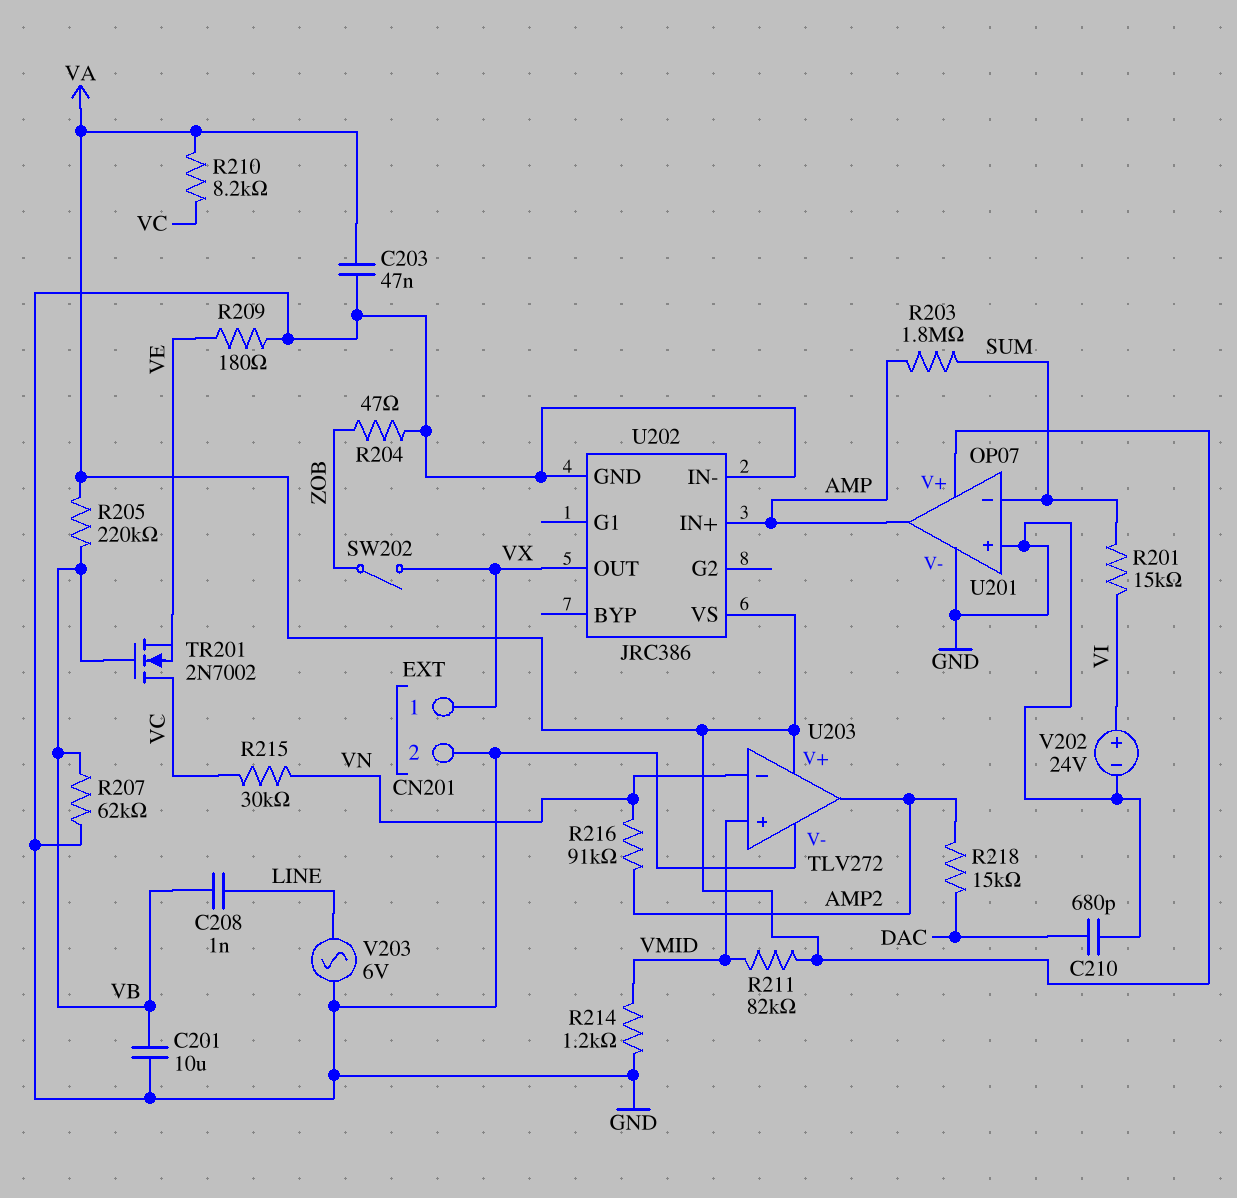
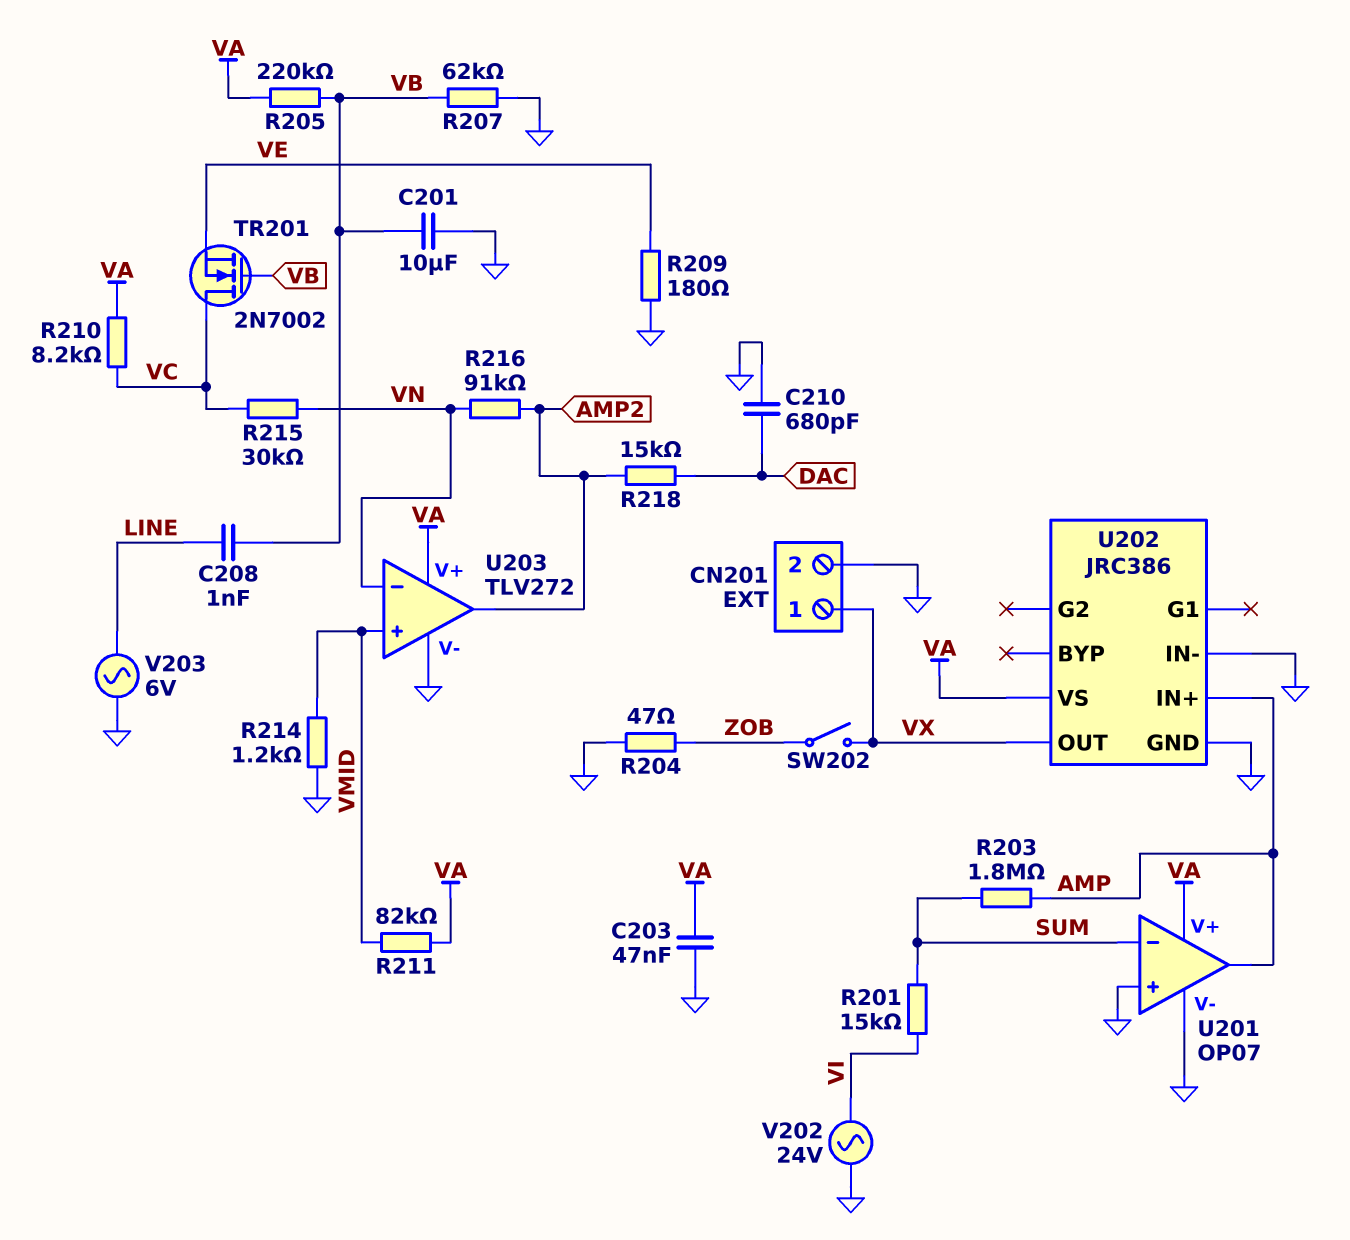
V202: 24V (plus VI, minus GND) -> AC 24V (GND, VI)

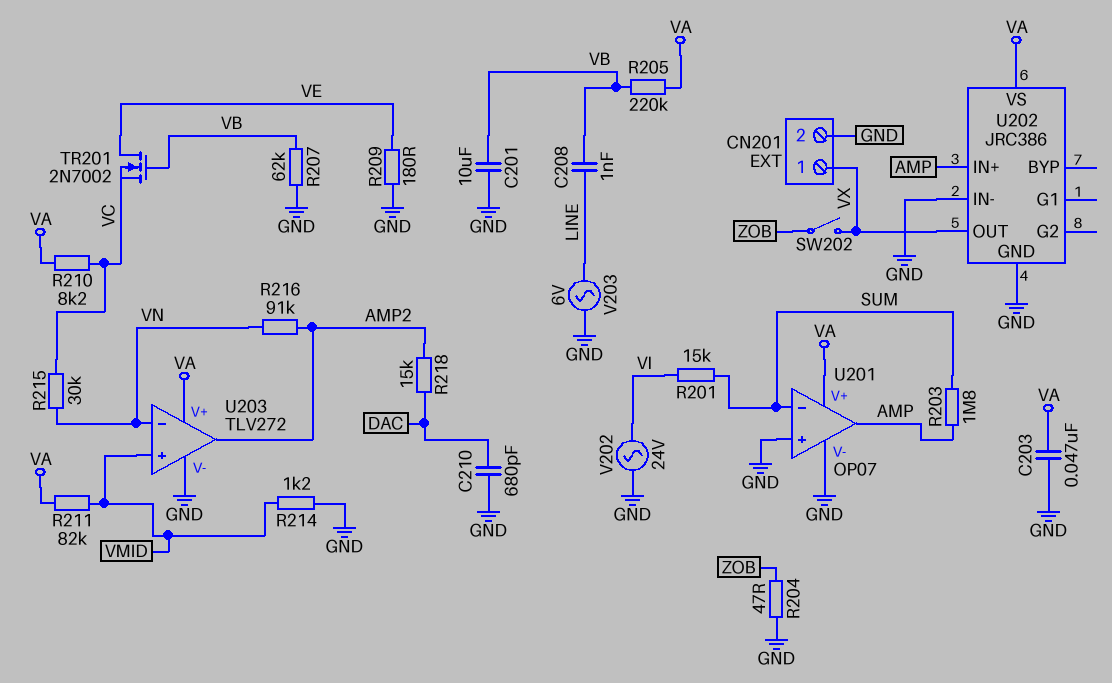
TR201: NMOS 2N7002 (G VB, D VC, S VE) -> NMOS 2N7002 (G VB, D VE, S VC)

